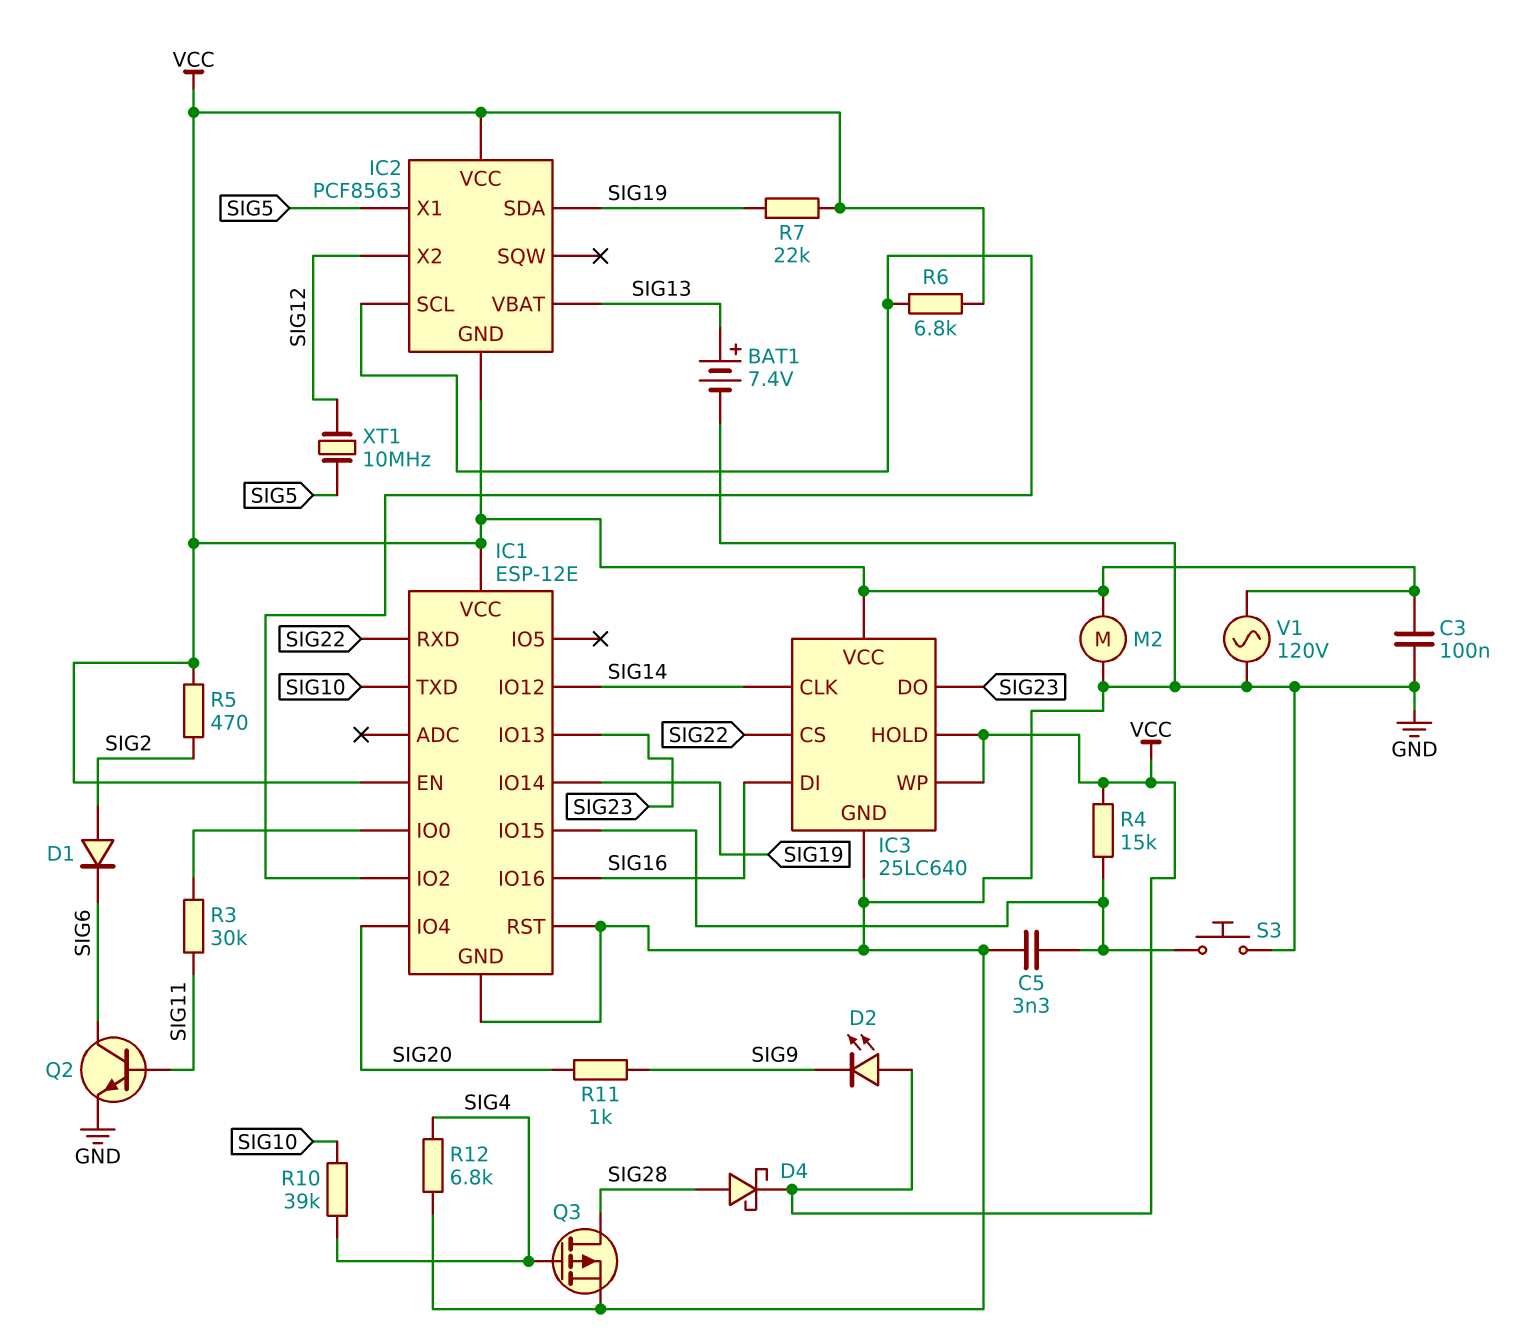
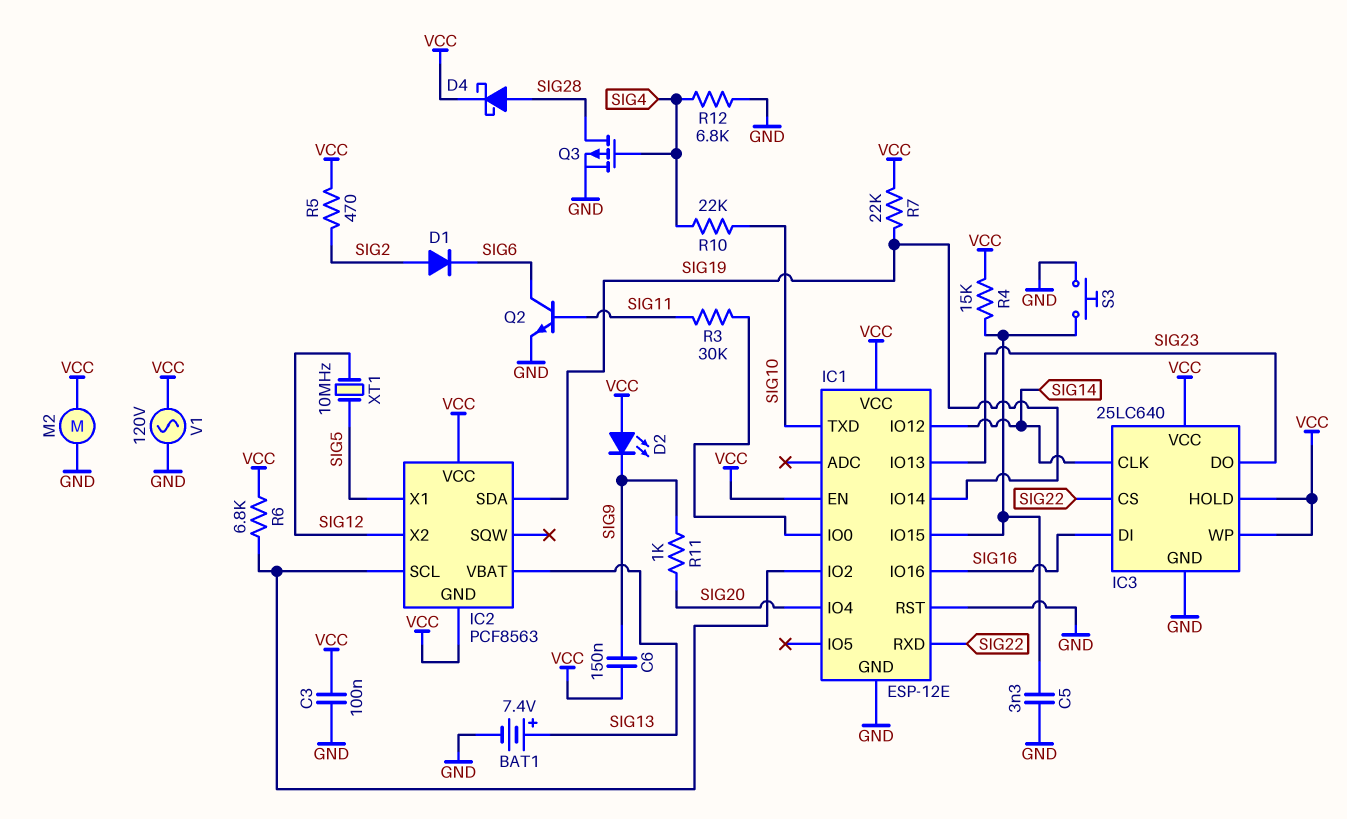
C6: none -> 150nF (SIG9, VCC)
R10: 39k (SIG4, SIG10) -> 22k (SIG4, SIG10)

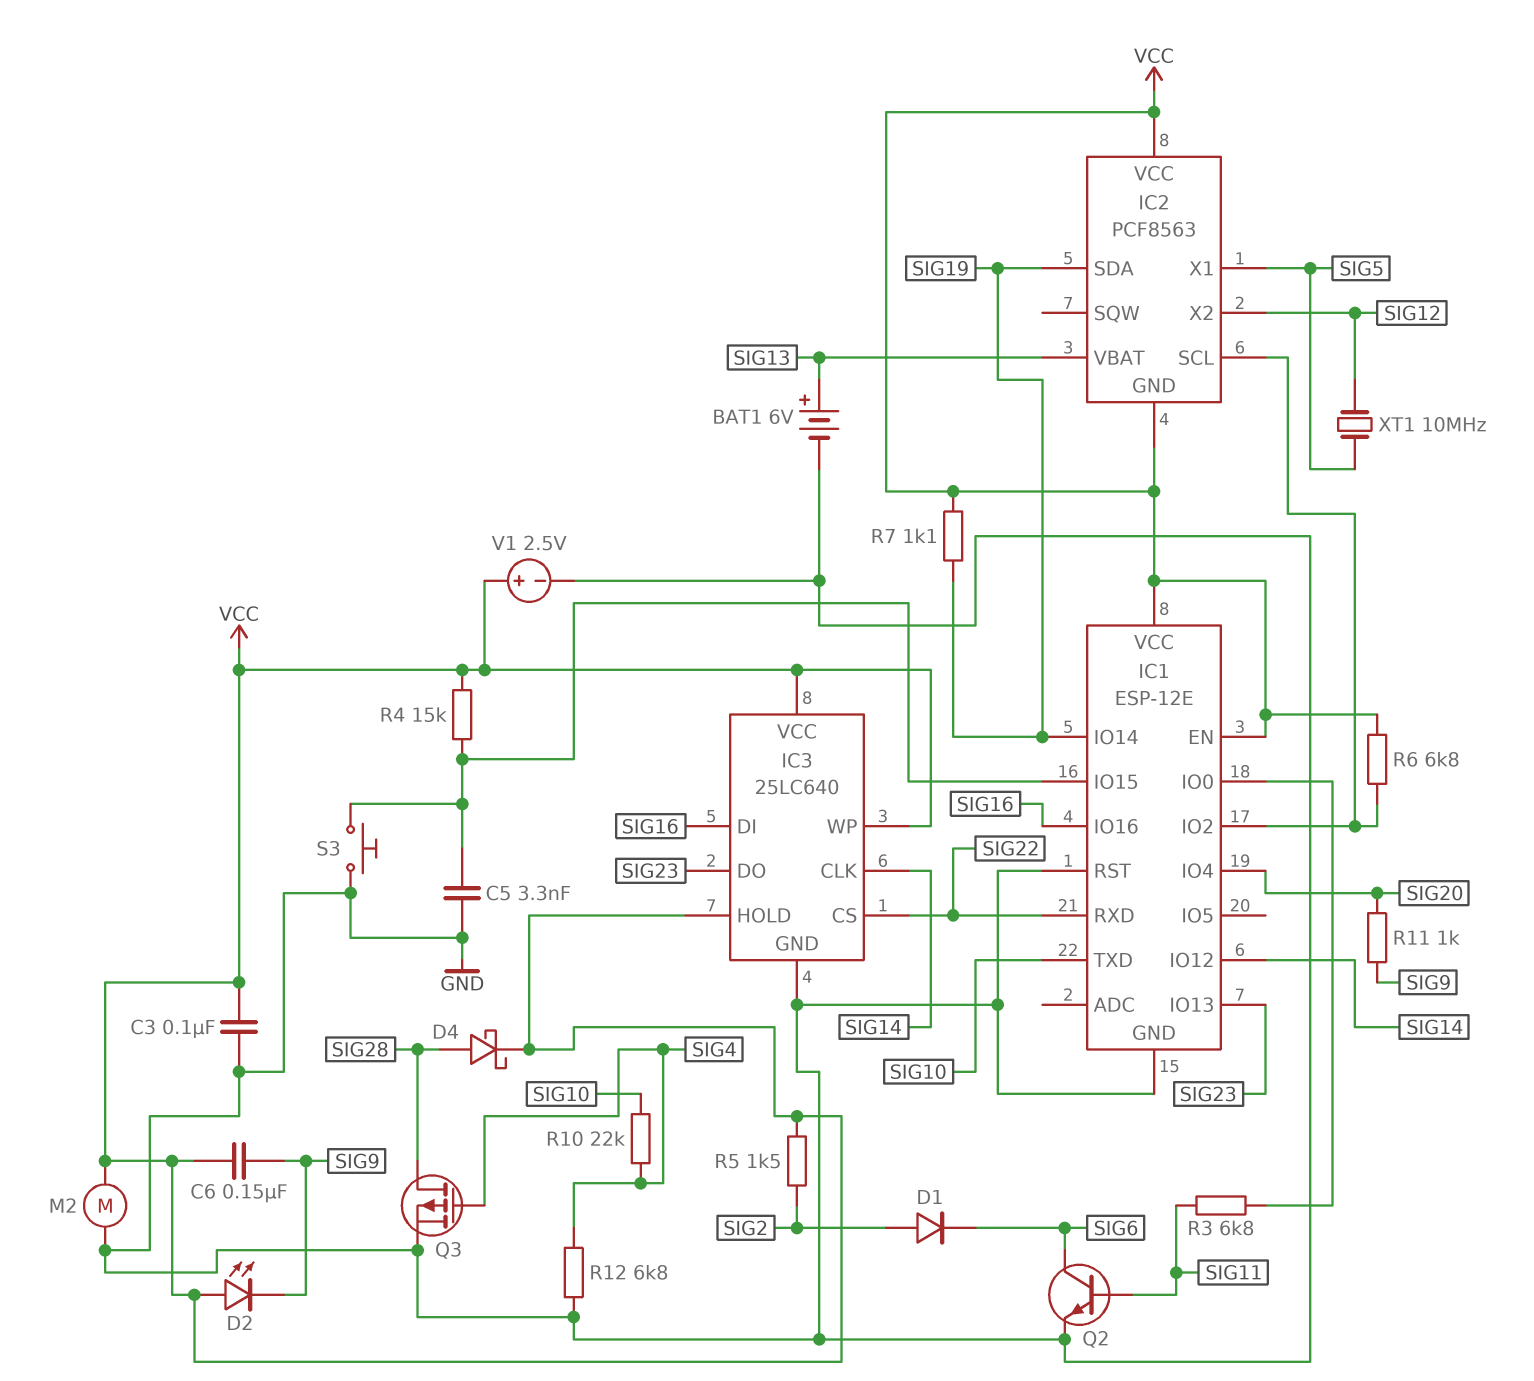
BAT1: 7.4V (plus SIG13, minus GND) -> 6V (plus SIG13, minus GND)
R3: 30k (IC1/IO0, SIG11) -> 6.8k (IC1/IO0, SIG11)
R5: 470 (SIG2, VCC) -> 1.5k (SIG2, VCC)
R7: 22k (SIG19, VCC) -> 1.1k (SIG19, VCC)
V1: AC 120V (GND, VCC) -> 2.5V (plus VCC, minus GND)

